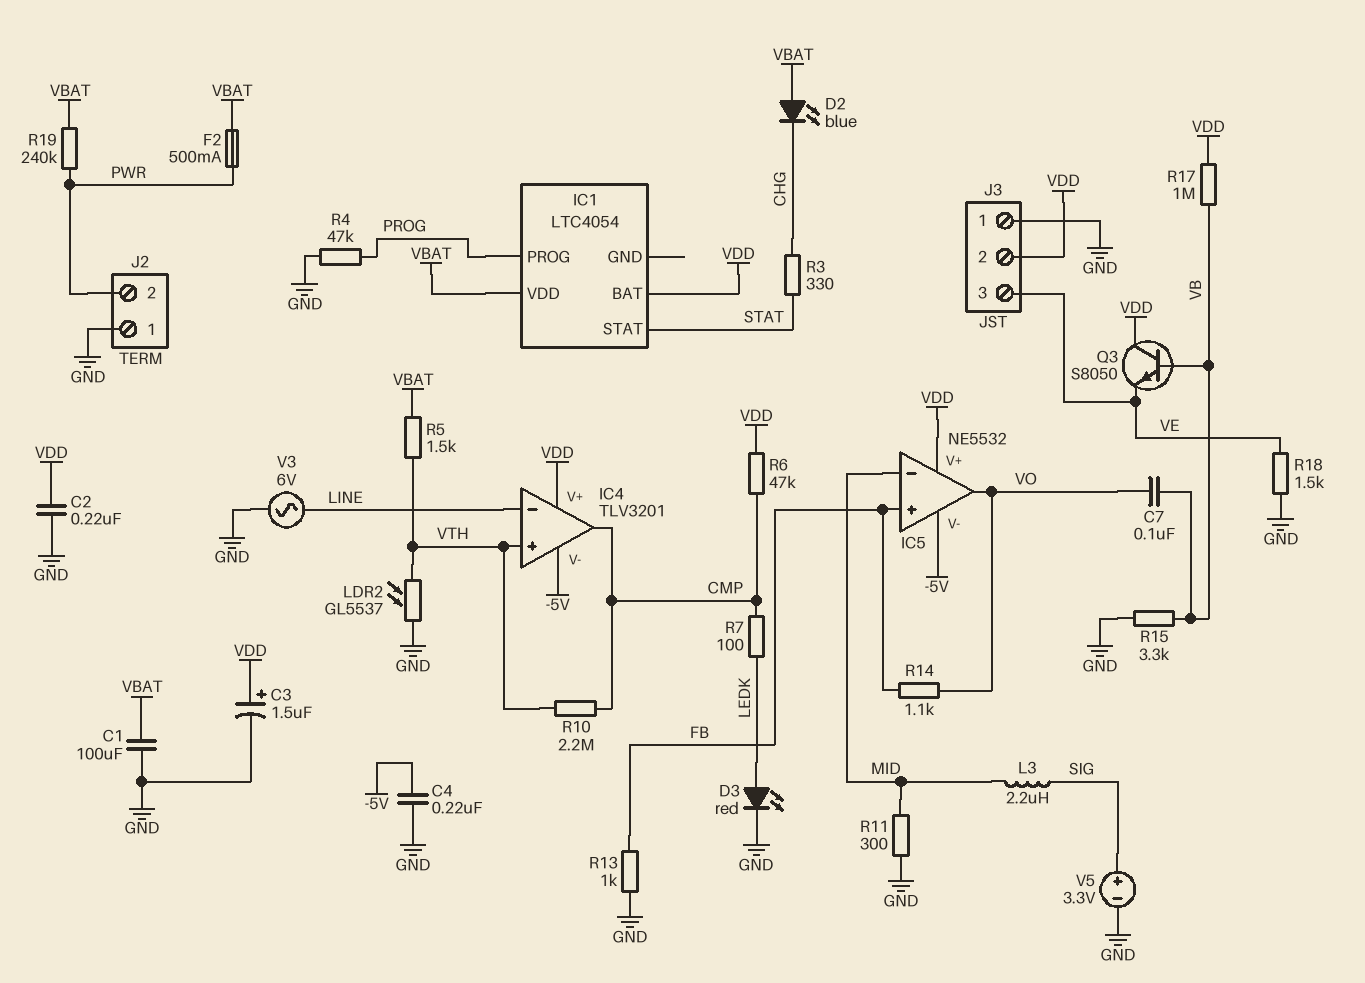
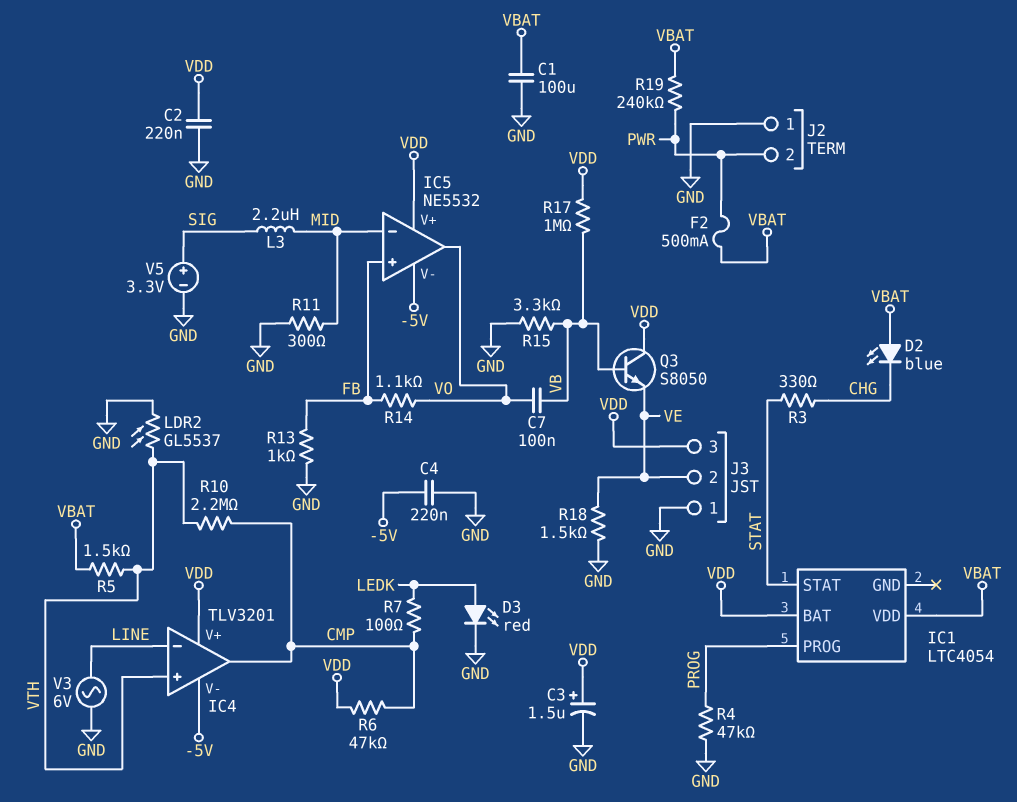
J3 pin 2: VDD -> VE
J3 pin 3: VE -> VDD

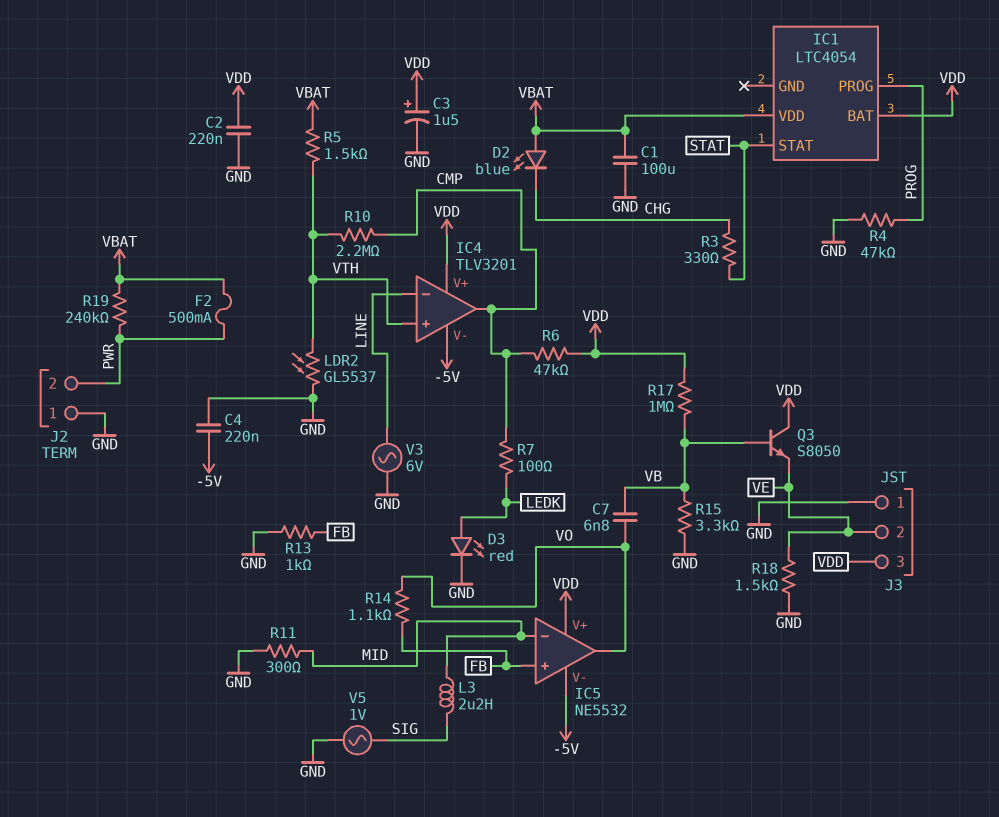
C7: 100nF (VB, VO) -> 6.8nF (VB, VO)
V5: 3.3V (plus SIG, minus GND) -> AC 1V (GND, SIG)

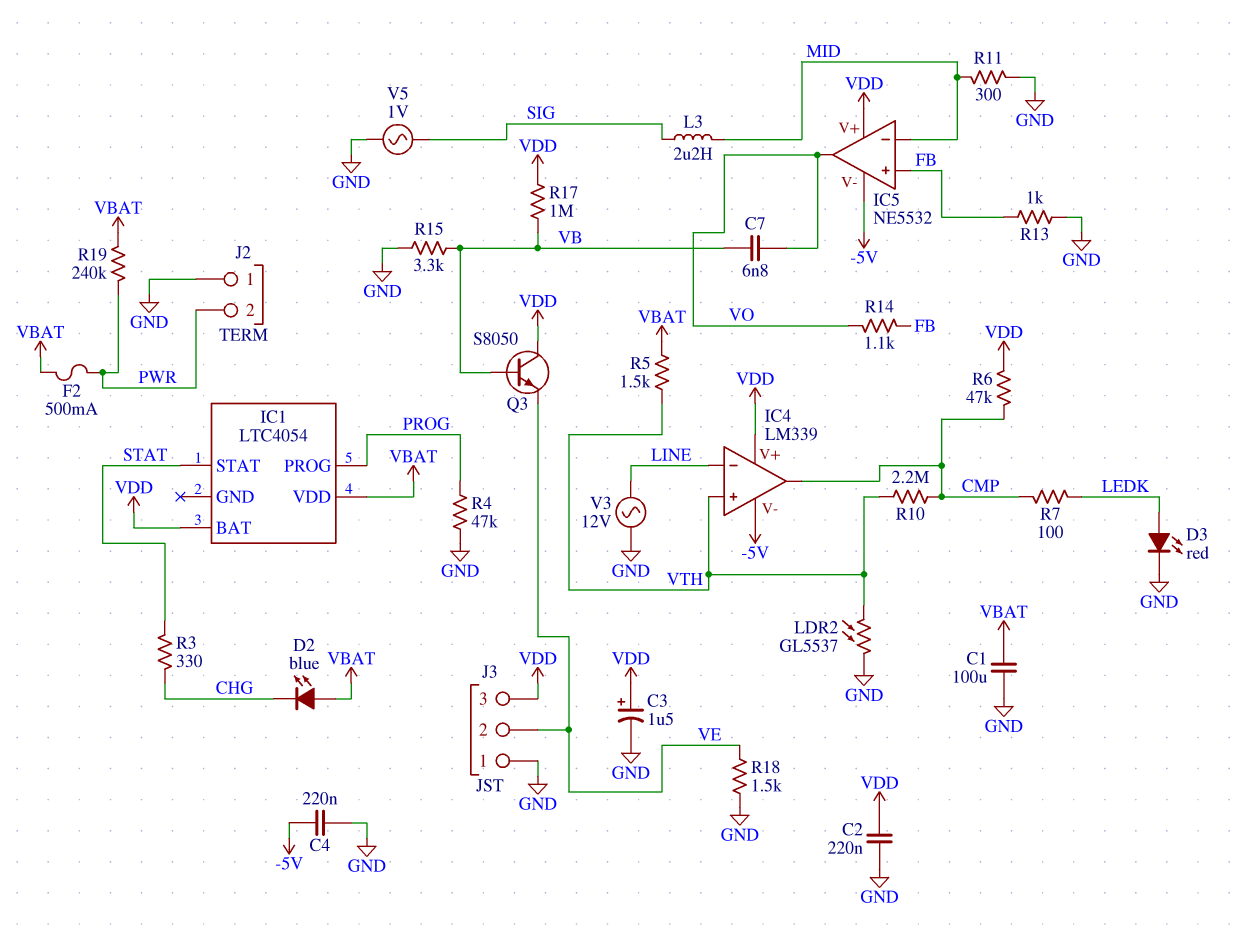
IC4: TLV3201 -> LM339
V3: AC 6V (GND, LINE) -> AC 12V (GND, LINE)

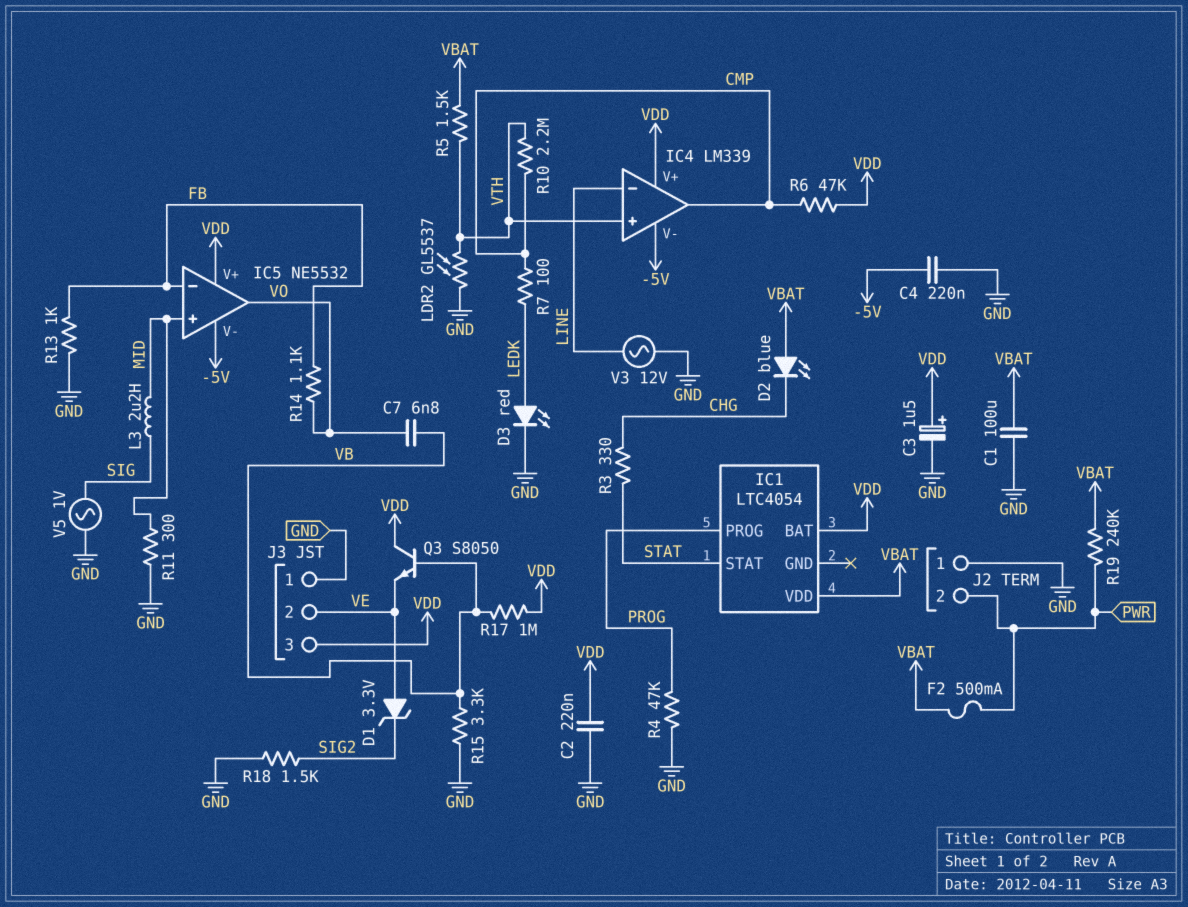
D1: none -> zener 3.3V (A VE, K SIG2)
IC5 pin in+: FB -> MID
IC5 pin in-: MID -> FB
R18: 1.5k (GND, VE) -> 1.5k (GND, SIG2)

